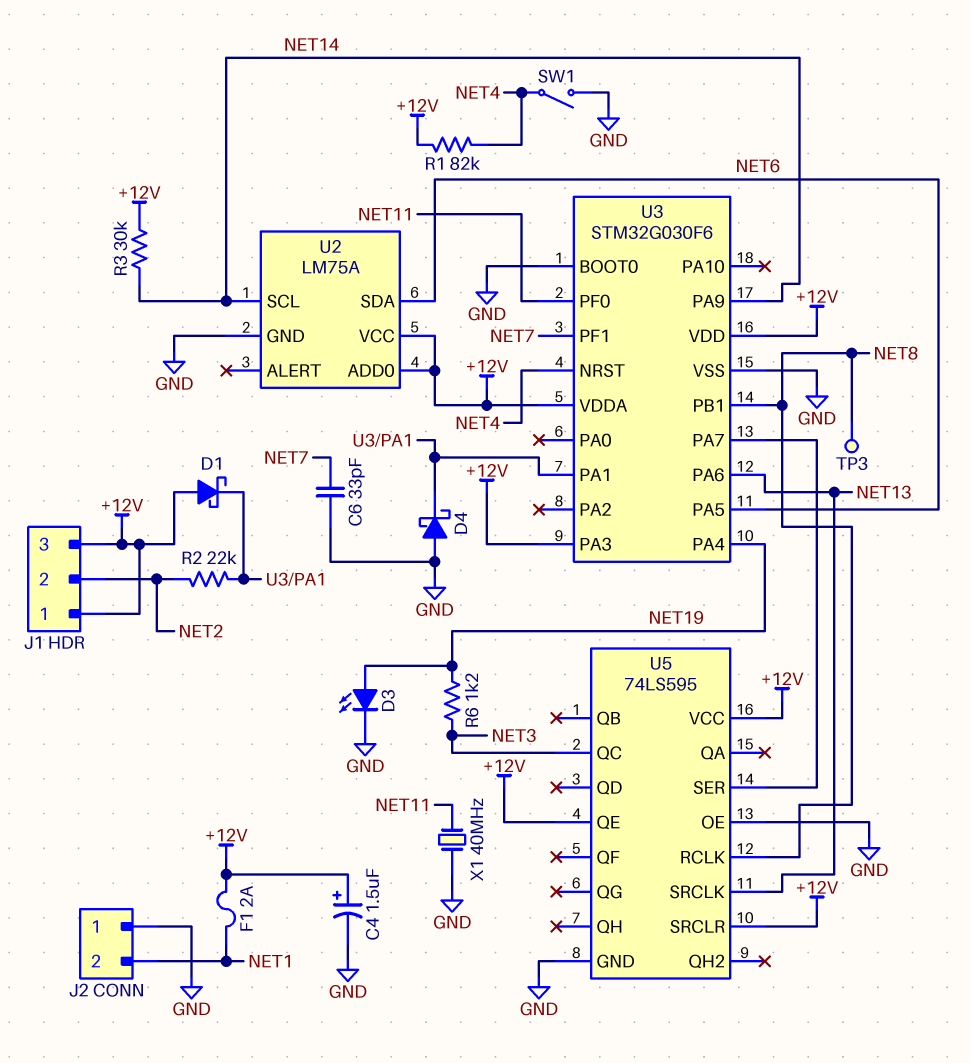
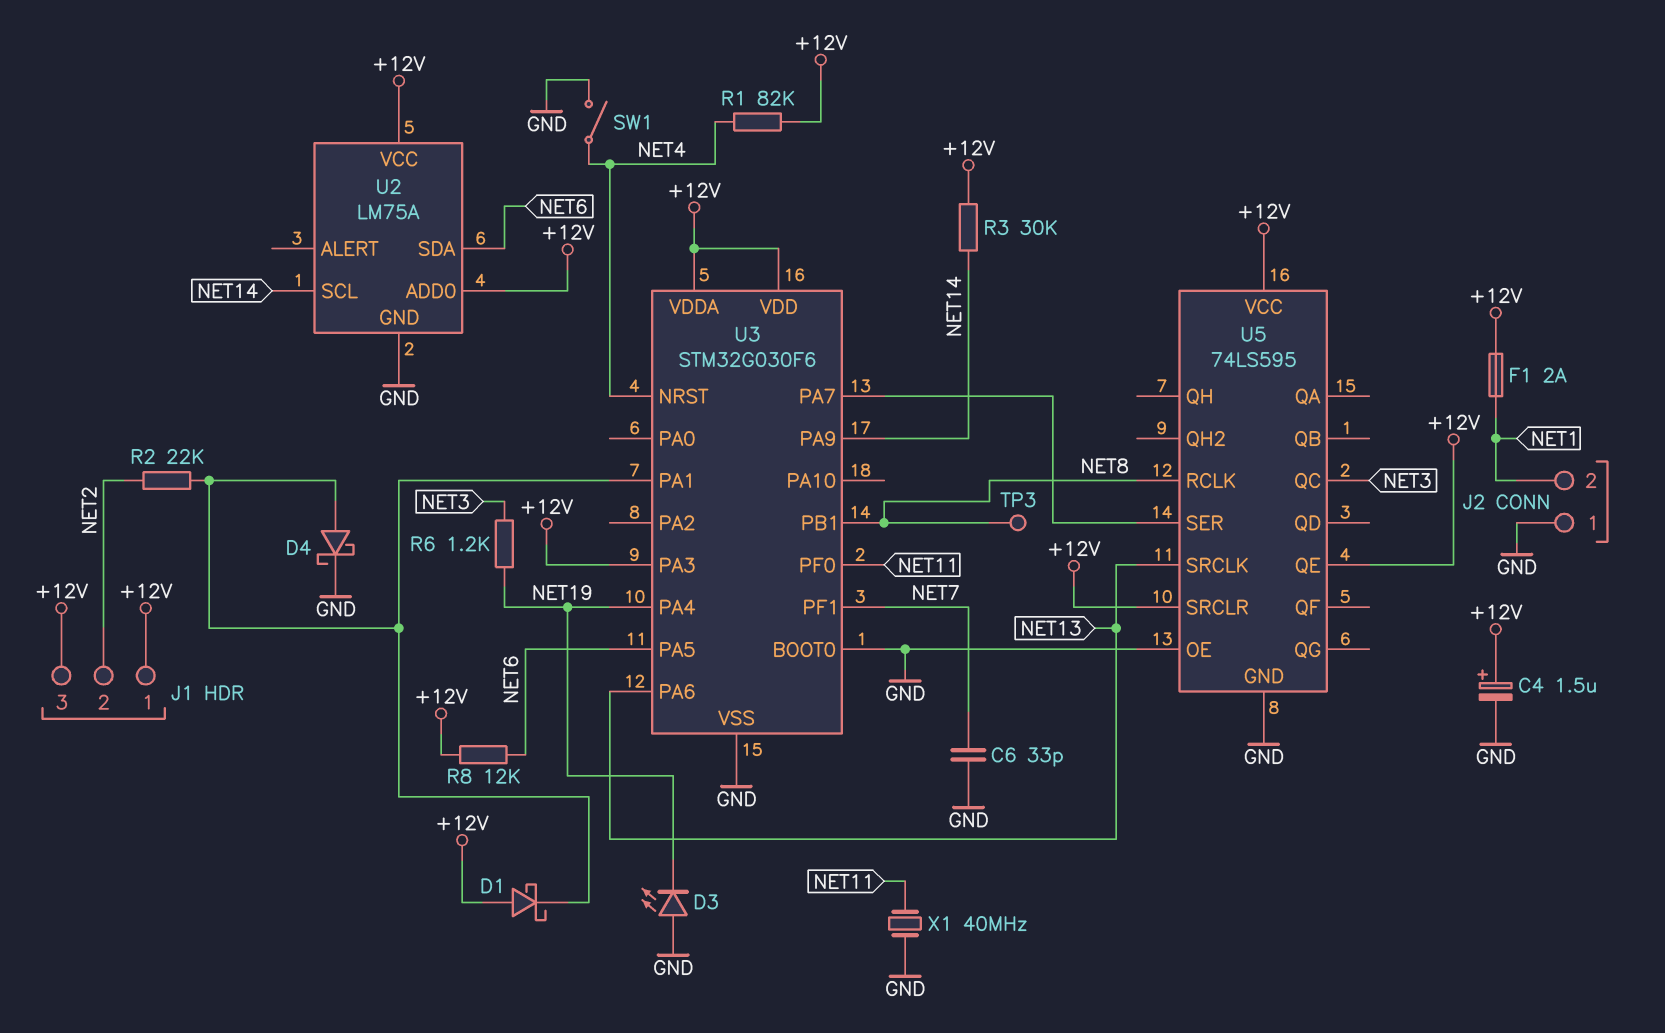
D3: LED (A NET19, K GND) -> LED (A GND, K NET19)
D4: schottky (A GND, K U3/PA1) -> schottky (A U3/PA1, K GND)
R8: none -> 12k (+12V, NET6)

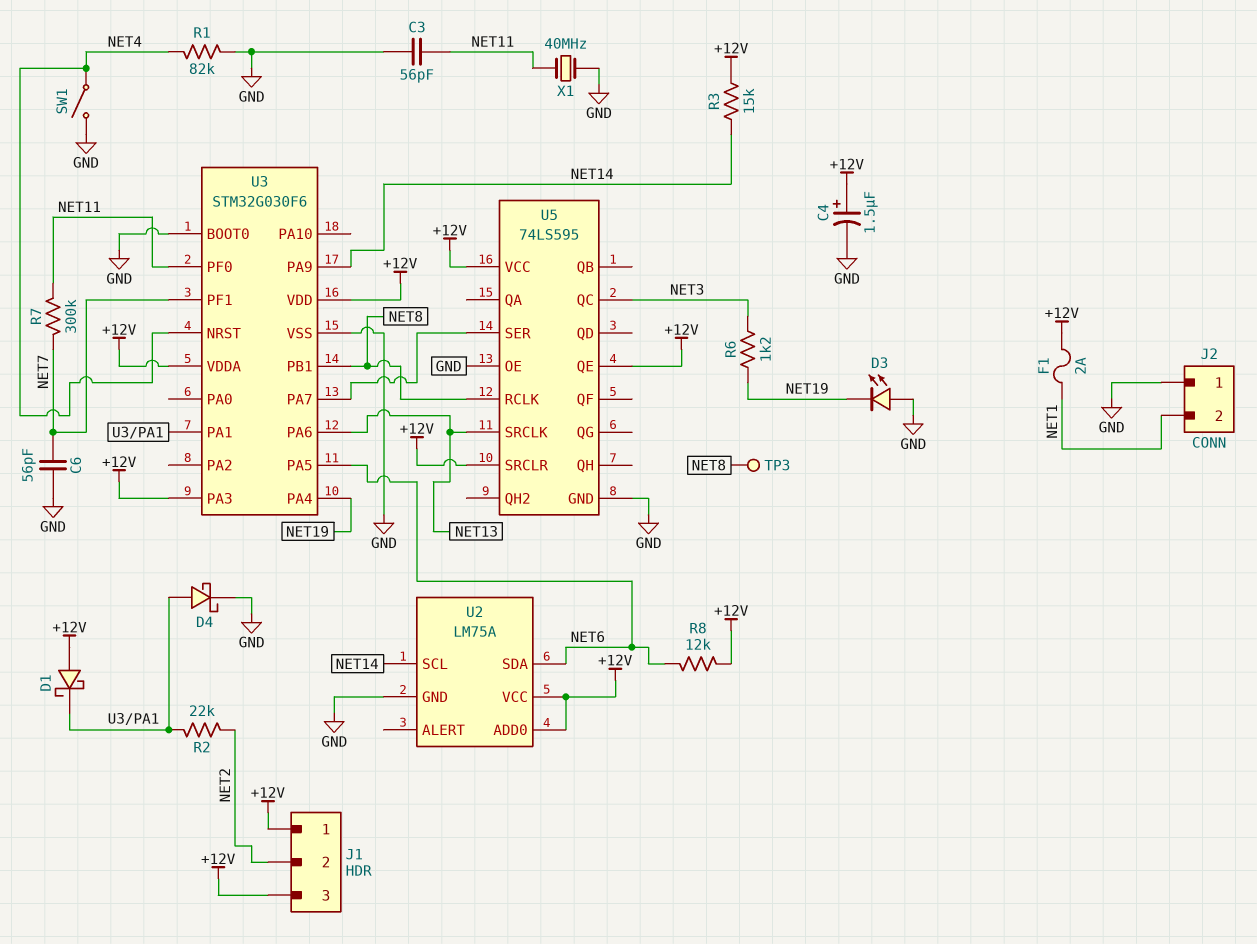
C3: none -> 56pF (GND, NET11)
C6: 33pF (GND, NET7) -> 56pF (GND, NET7)
R1: 82k (+12V, NET4) -> 82k (GND, NET4)
R3: 30k (+12V, NET14) -> 15k (+12V, NET14)
R7: none -> 300k (NET7, NET11)

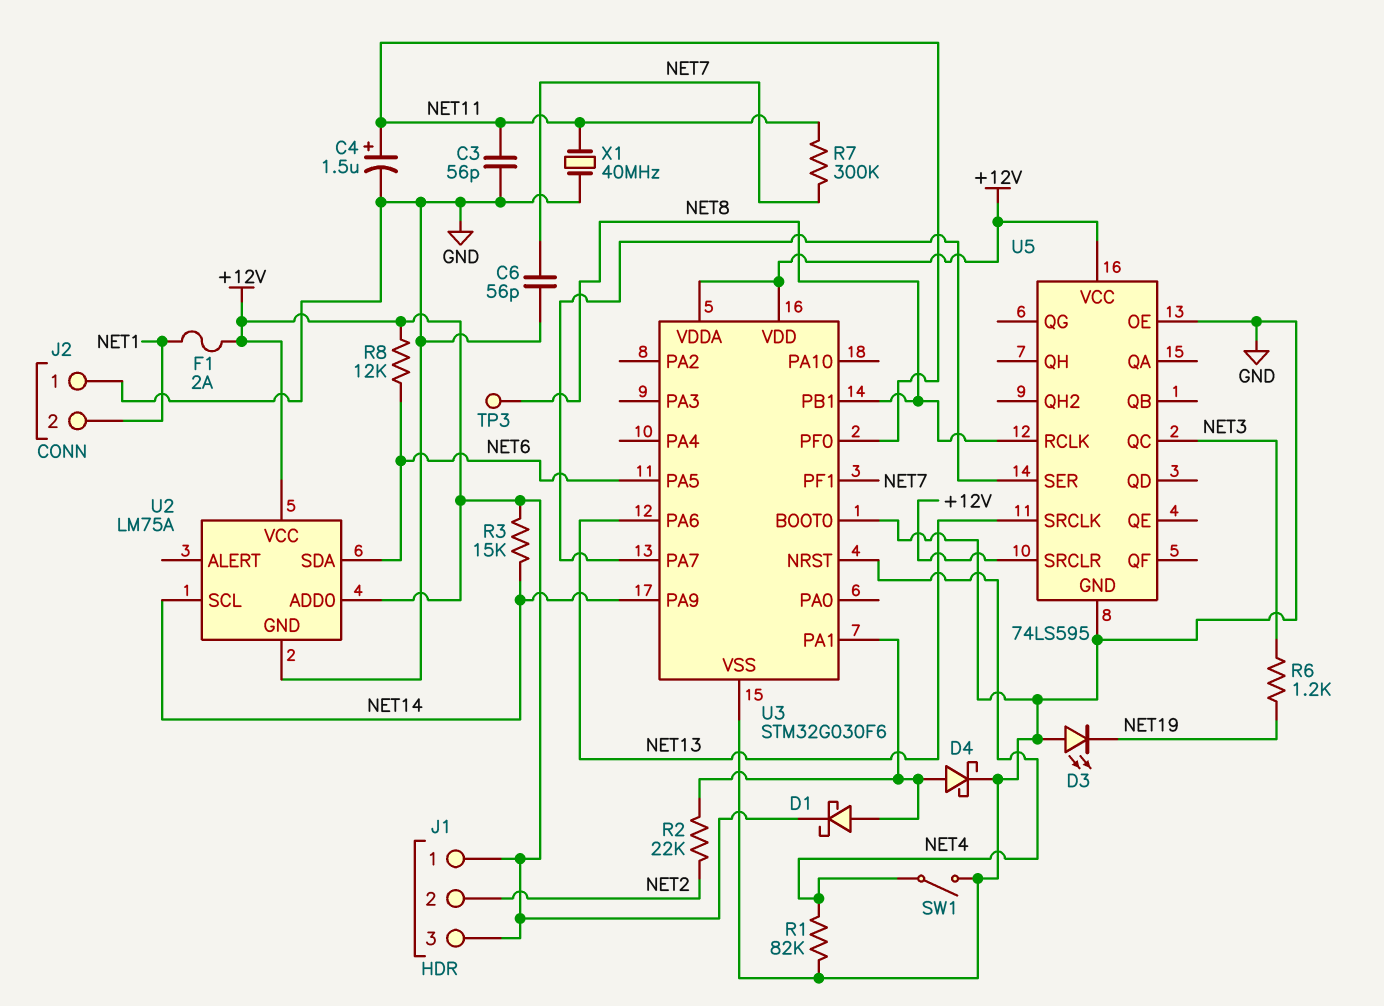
C4: 1.5uF (plus +12V, minus GND) -> 1.5uF (plus NET11, minus GND)
D1: schottky (A +12V, K U3/PA1) -> schottky (A U3/PA1, K +12V)
U3 pin PA3: +12V -> none
U3 pin PA4: NET19 -> none
U5 pin QE: +12V -> none

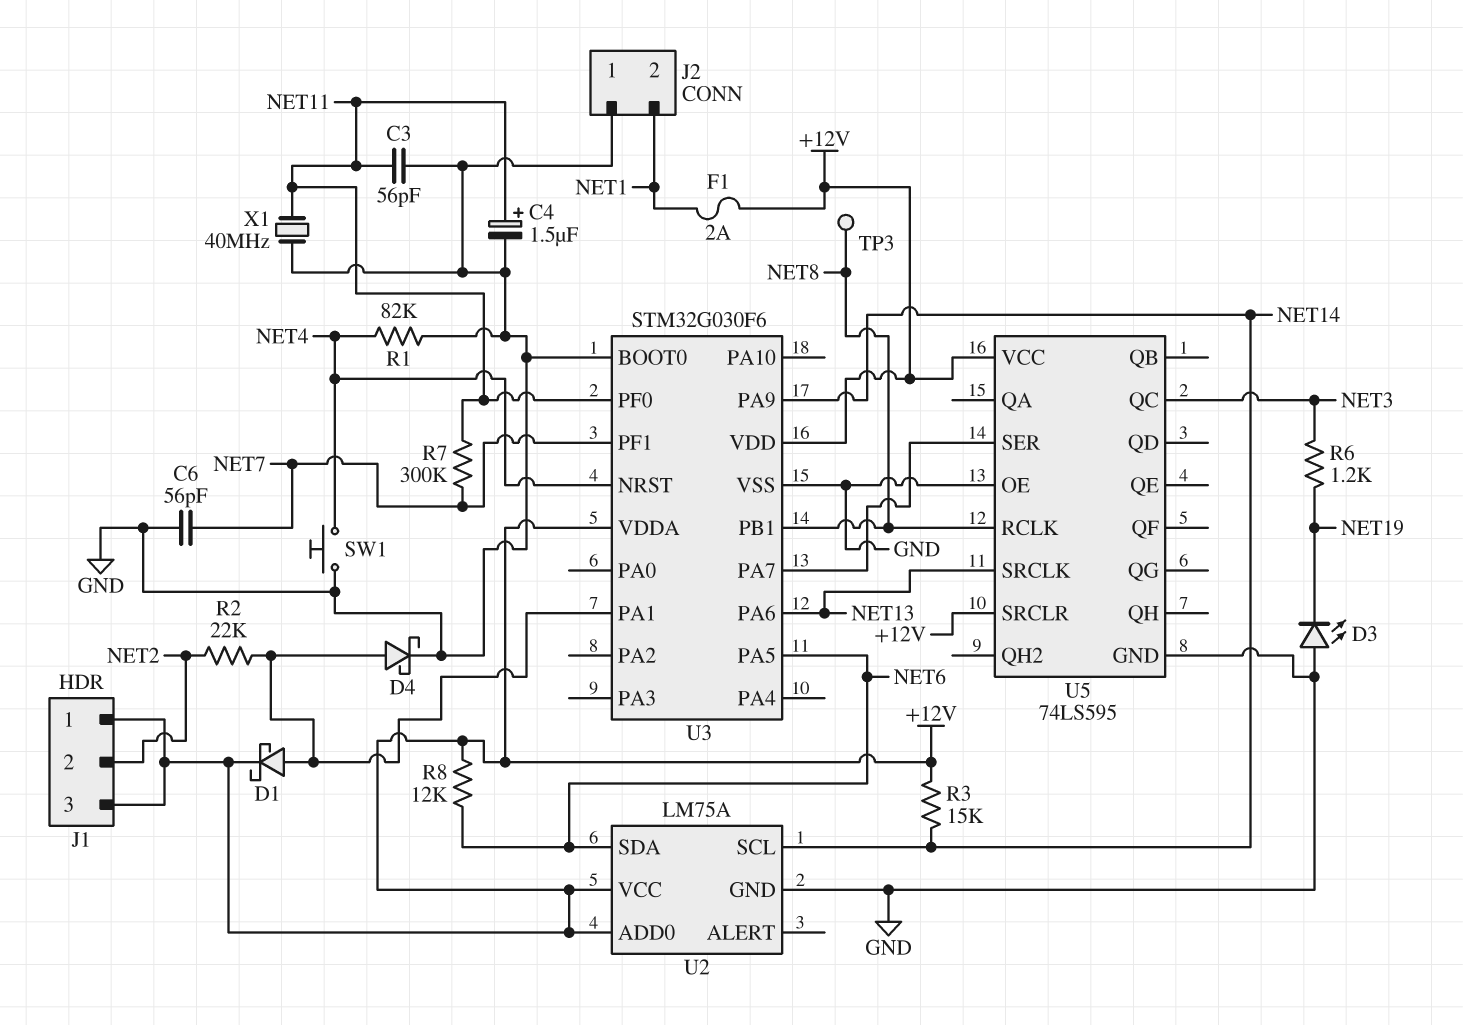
SW1: switch (GND, NET4) -> button (GND, NET4)

